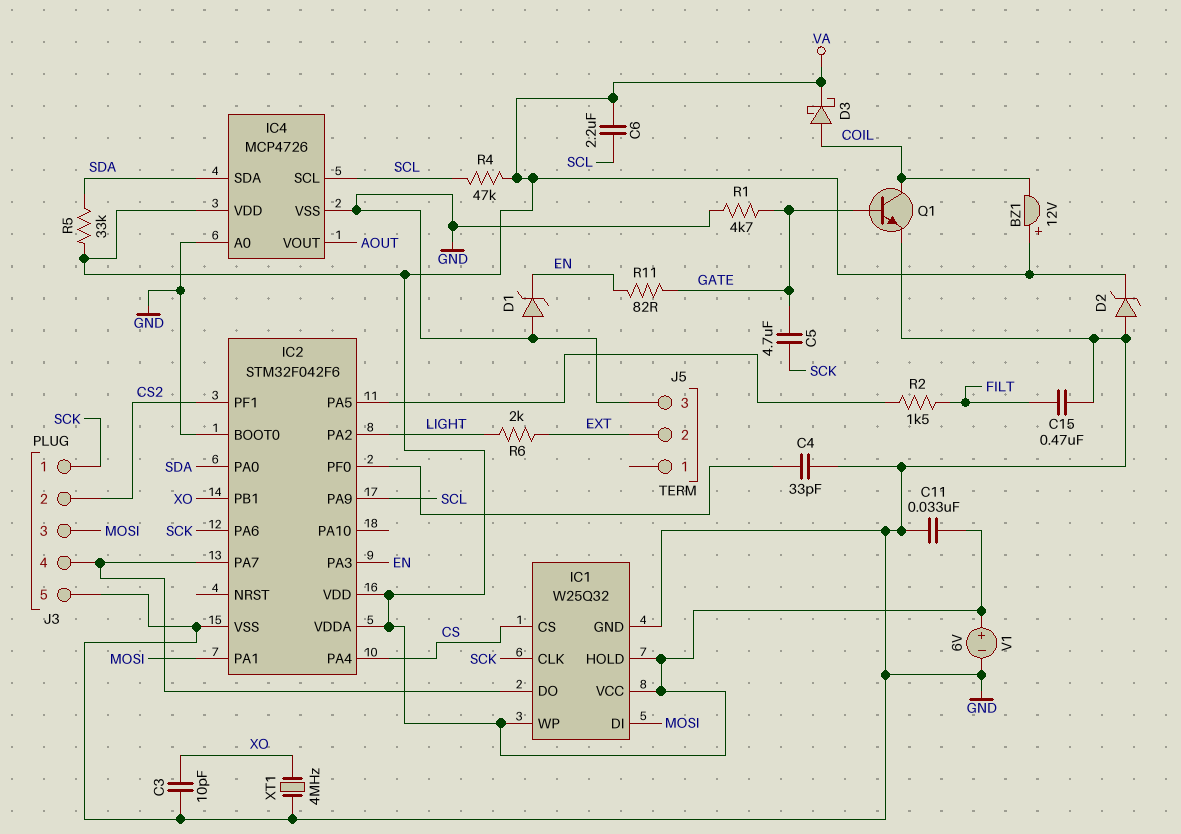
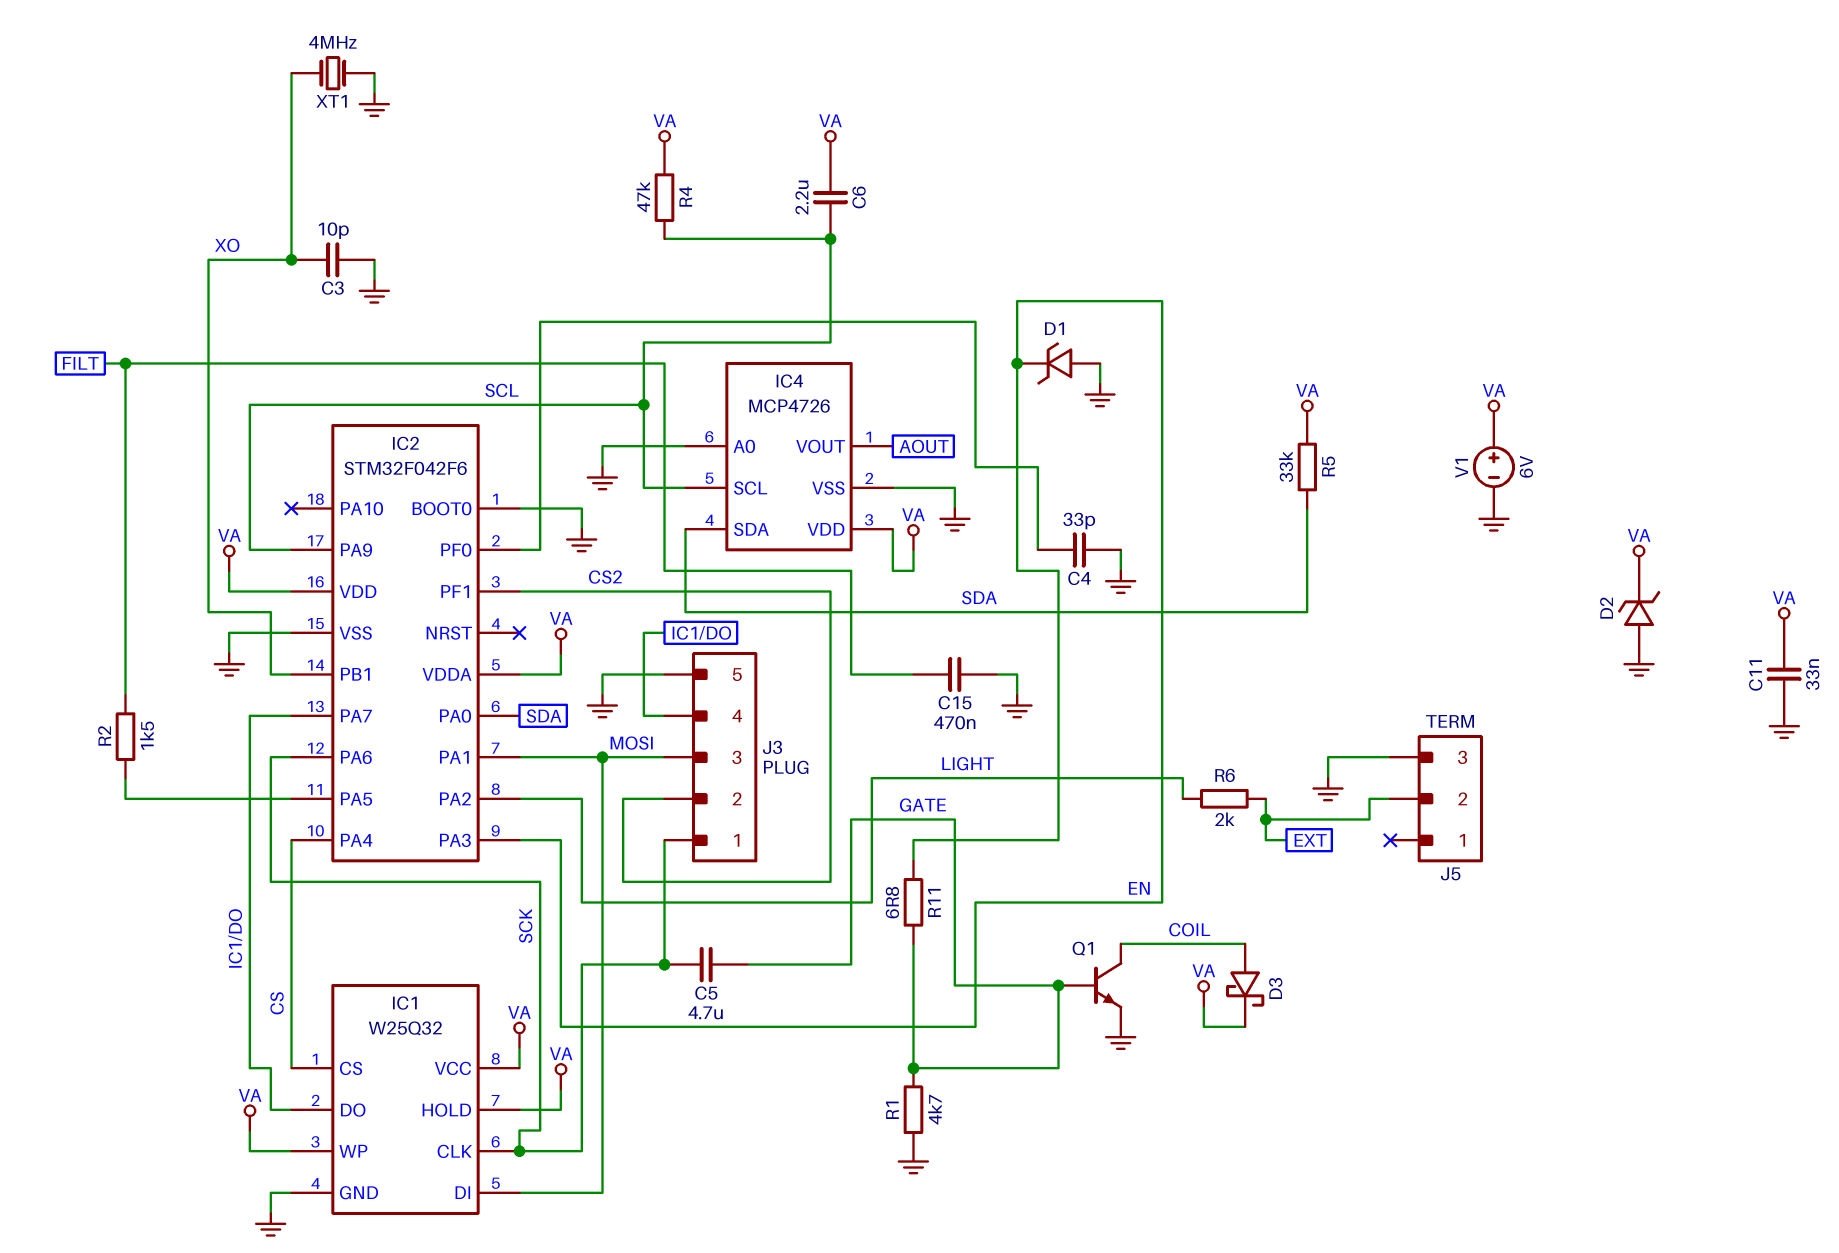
BZ1: buzzer 12V (plus VA, minus COIL) -> none
R11: 82 (EN, GATE) -> 6.8 (EN, GATE)

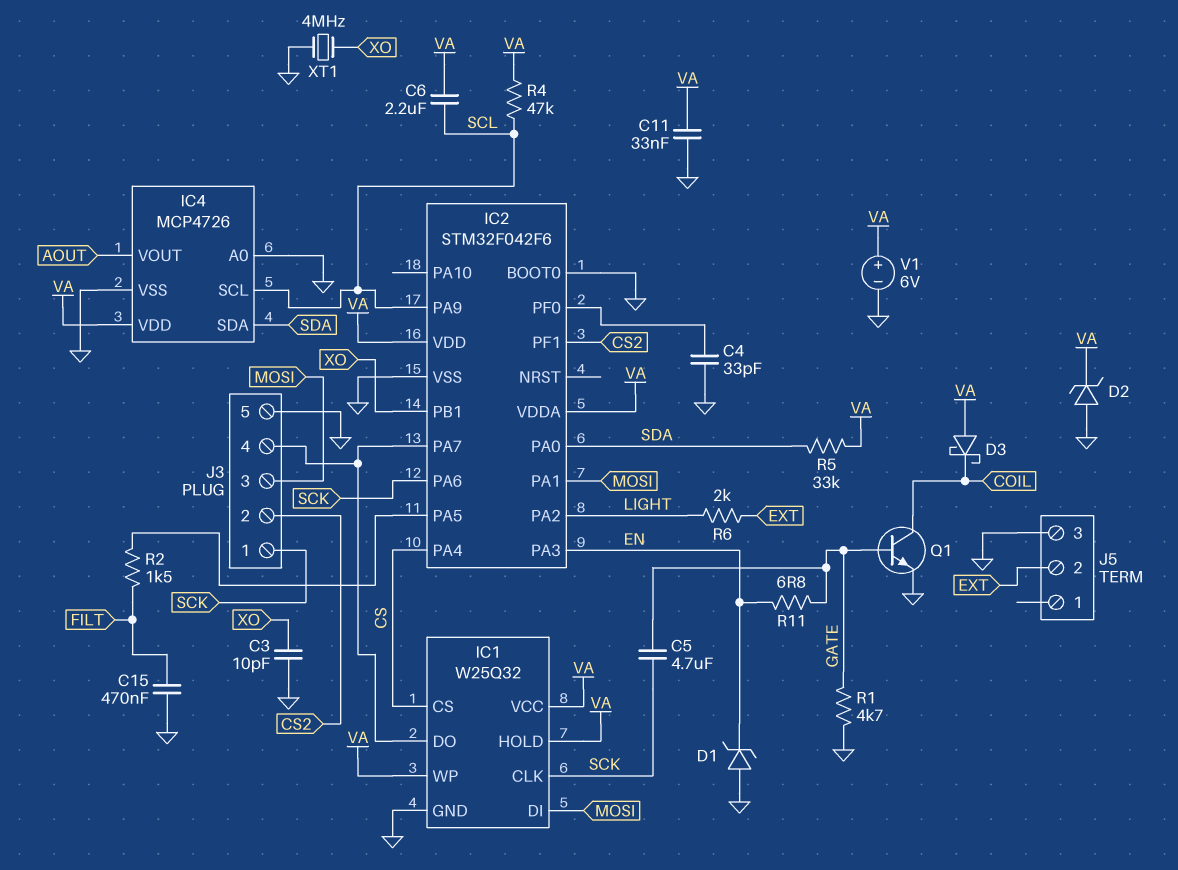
D3: schottky (A COIL, K VA) -> schottky (A VA, K COIL)

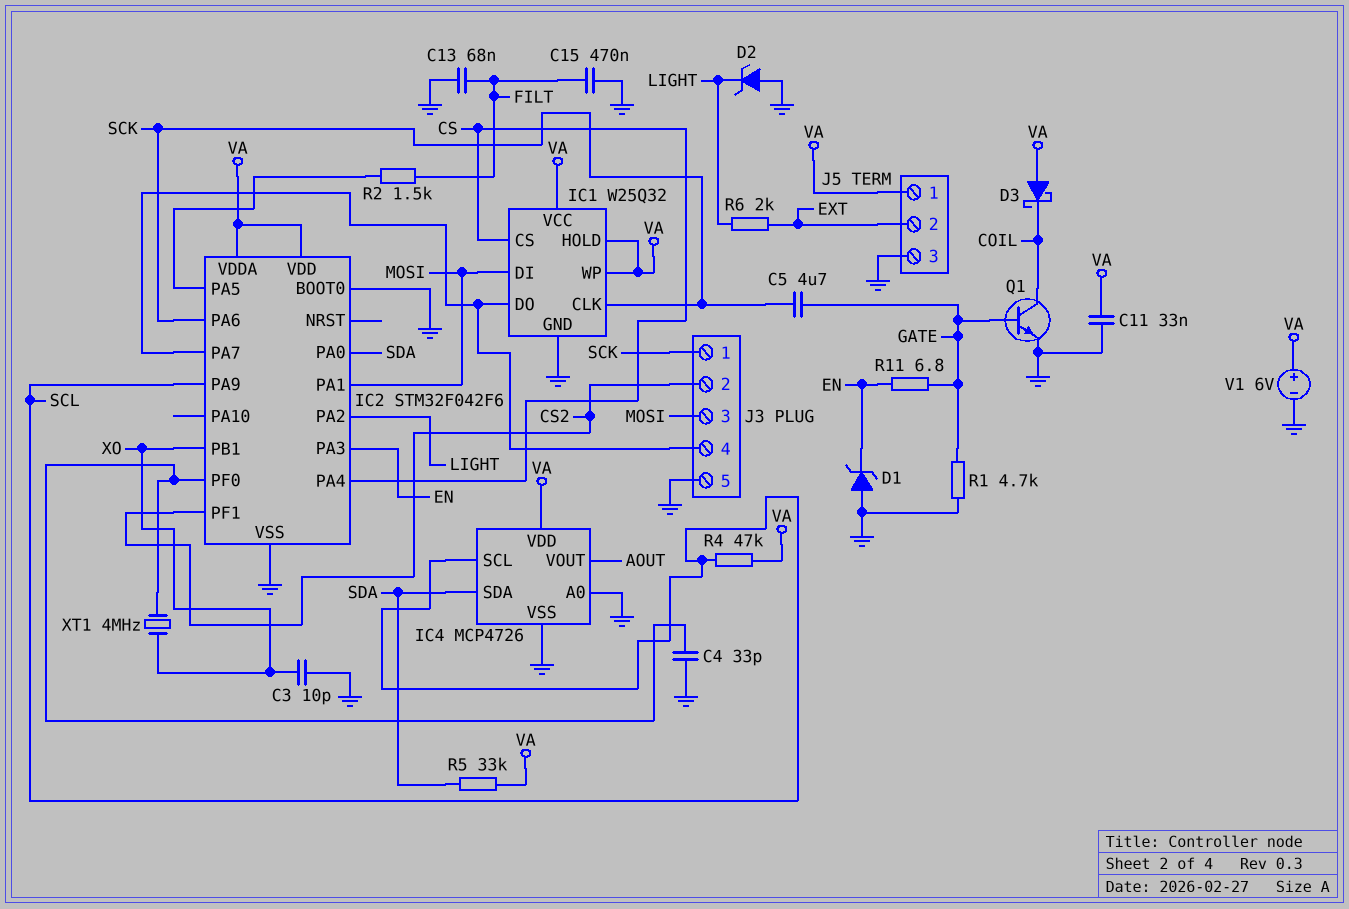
C6: 2.2uF (SCL, VA) -> none
C13: none -> 68nF (FILT, GND)
D2: zener (A GND, K VA) -> zener (A GND, K LIGHT)
J5 pin 1: none -> VA
XT1: 4MHz (GND, XO) -> 4MHz (IC2/PF0, XO)

